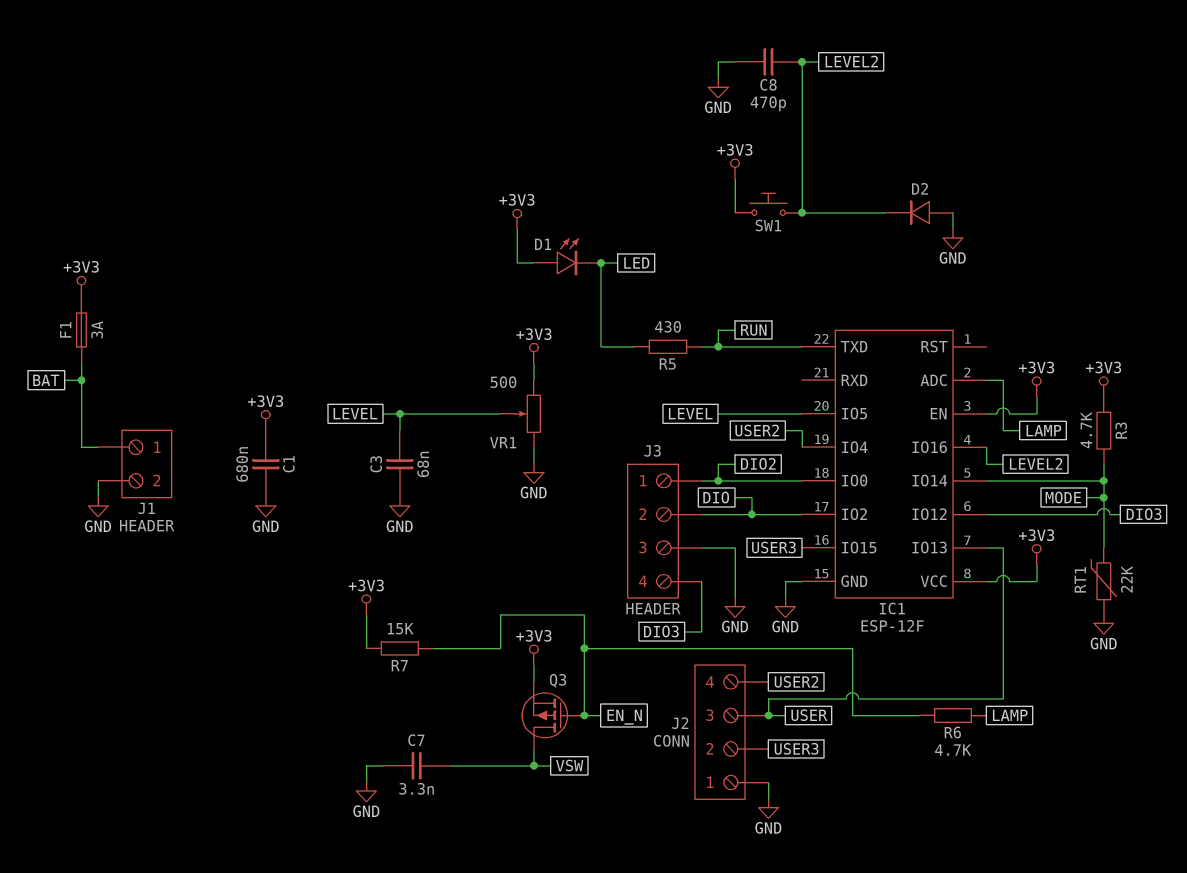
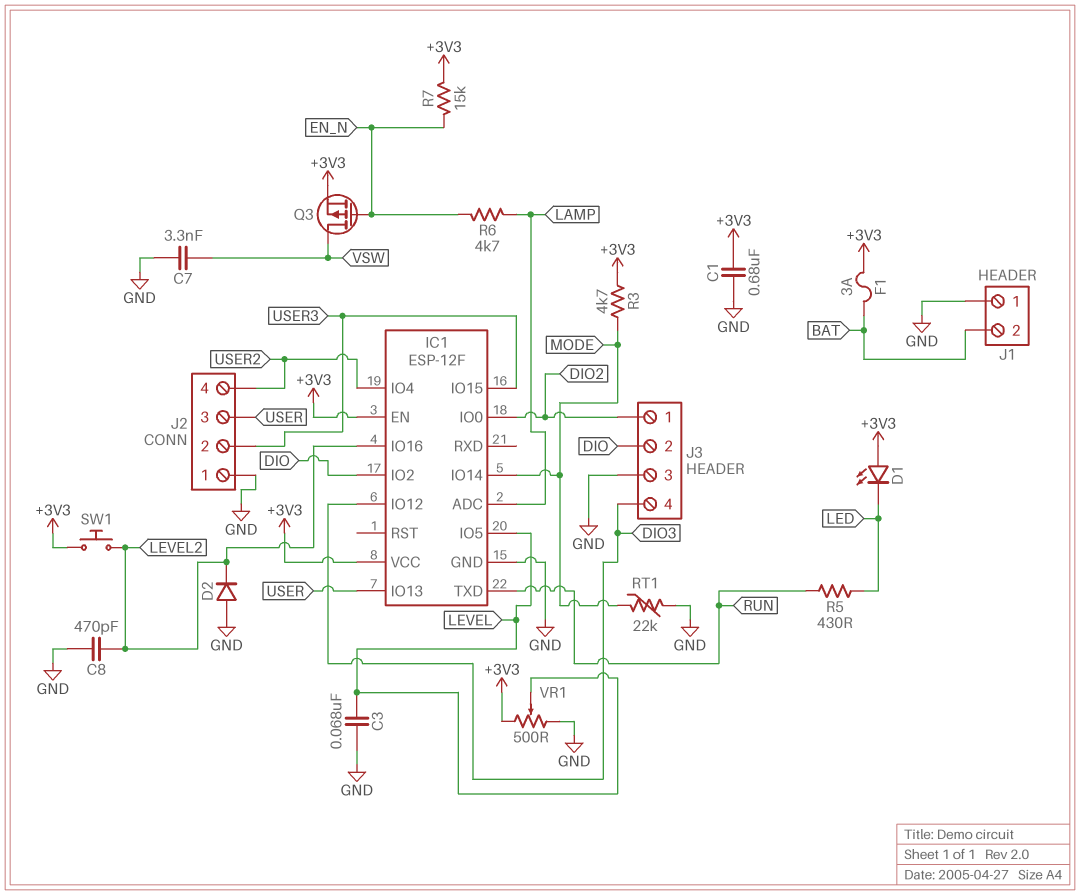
J1 pin 1: BAT -> GND
J1 pin 2: GND -> BAT

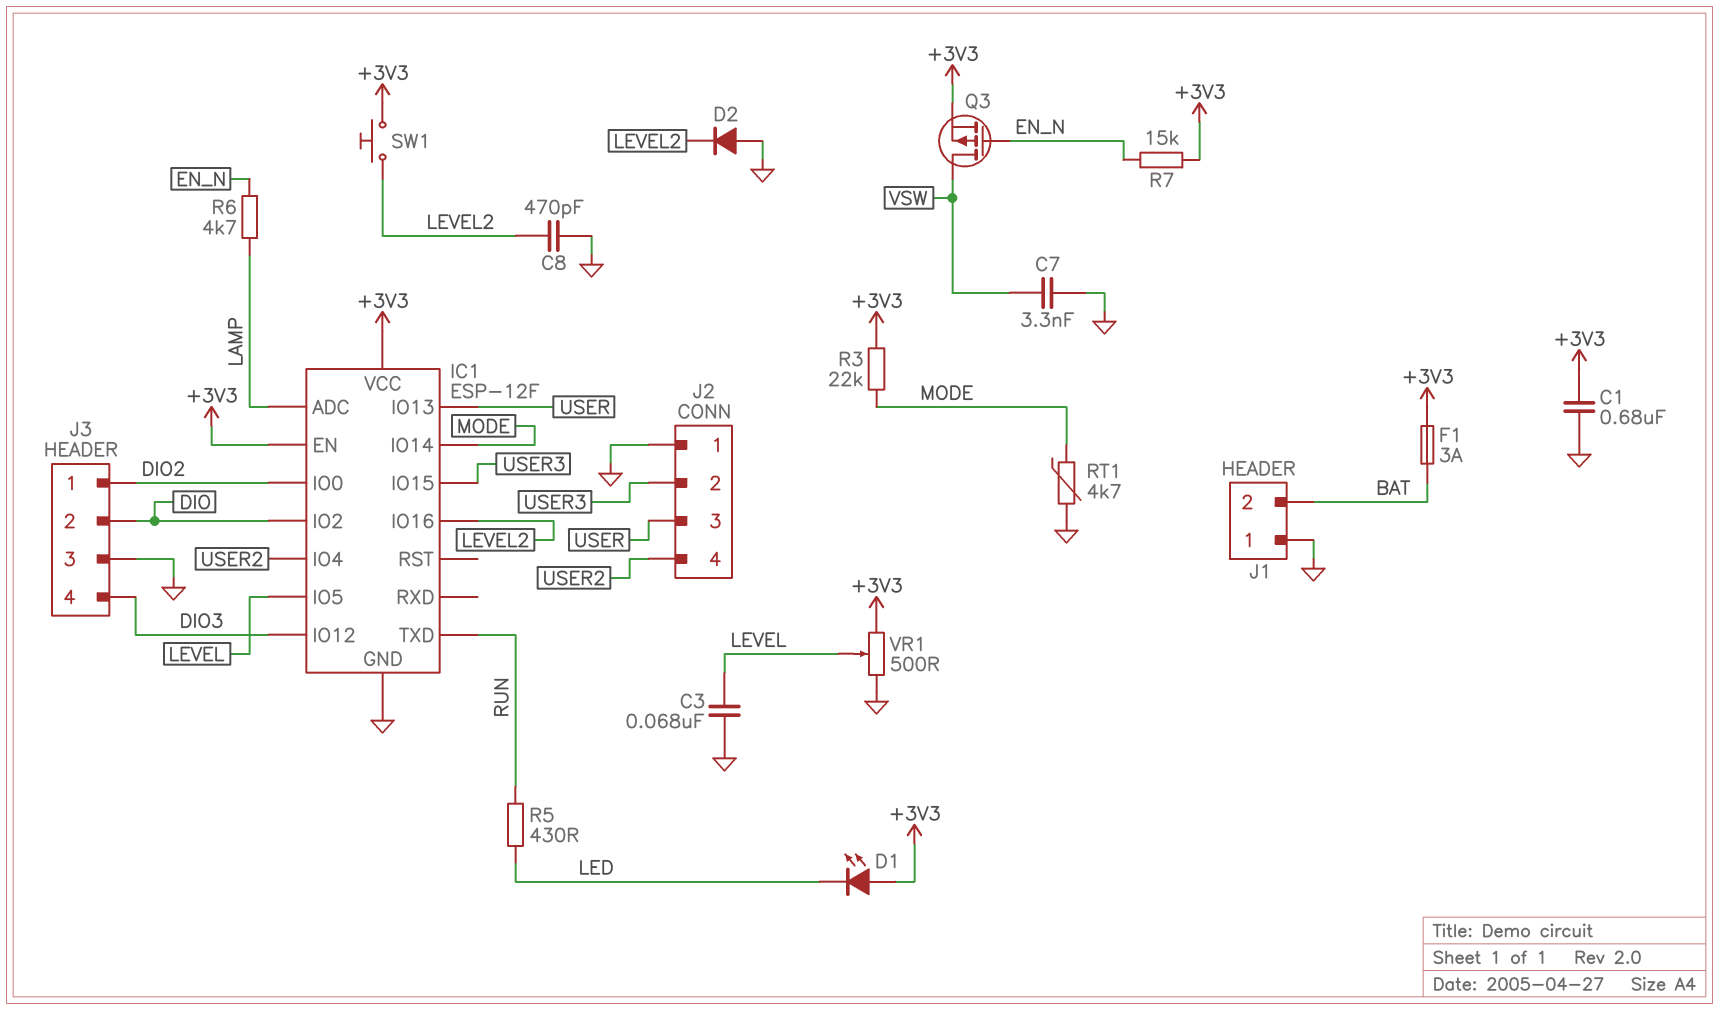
R3: 4.7k (+3V3, MODE) -> 22k (+3V3, MODE)
RT1: 22k (GND, MODE) -> 4.7k (GND, MODE)

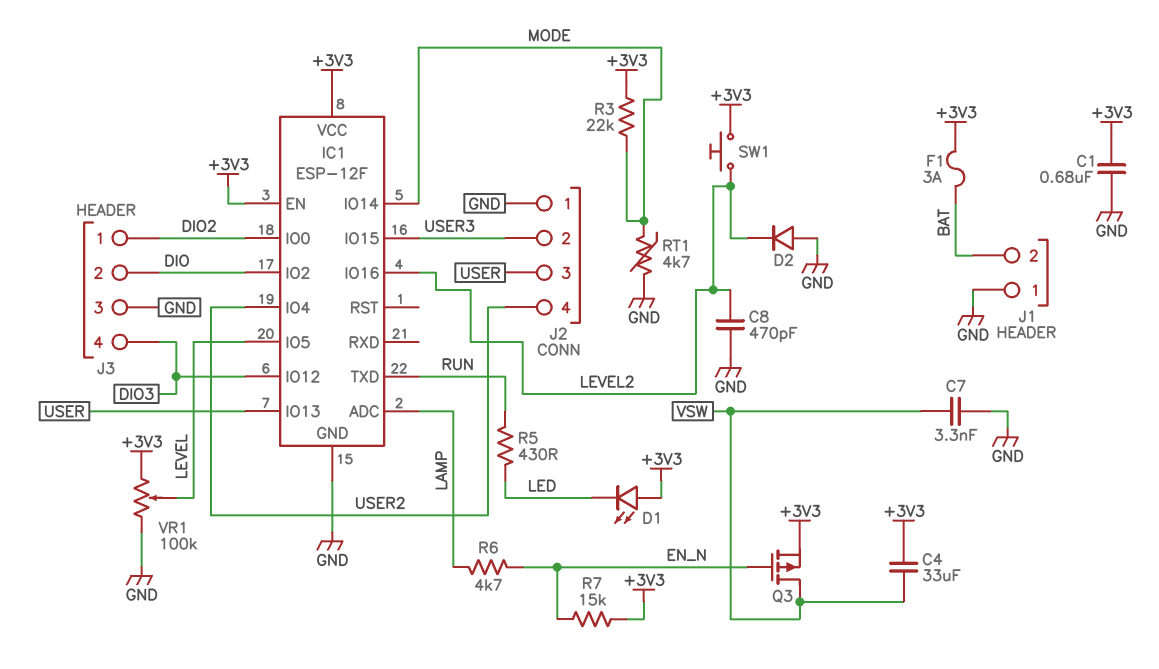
C3: 68nF (GND, LEVEL) -> none
C4: none -> 33uF (+3V3, VSW)
VR1: 500 (+3V3, GND, wiper LEVEL) -> 100k (+3V3, GND, wiper LEVEL)

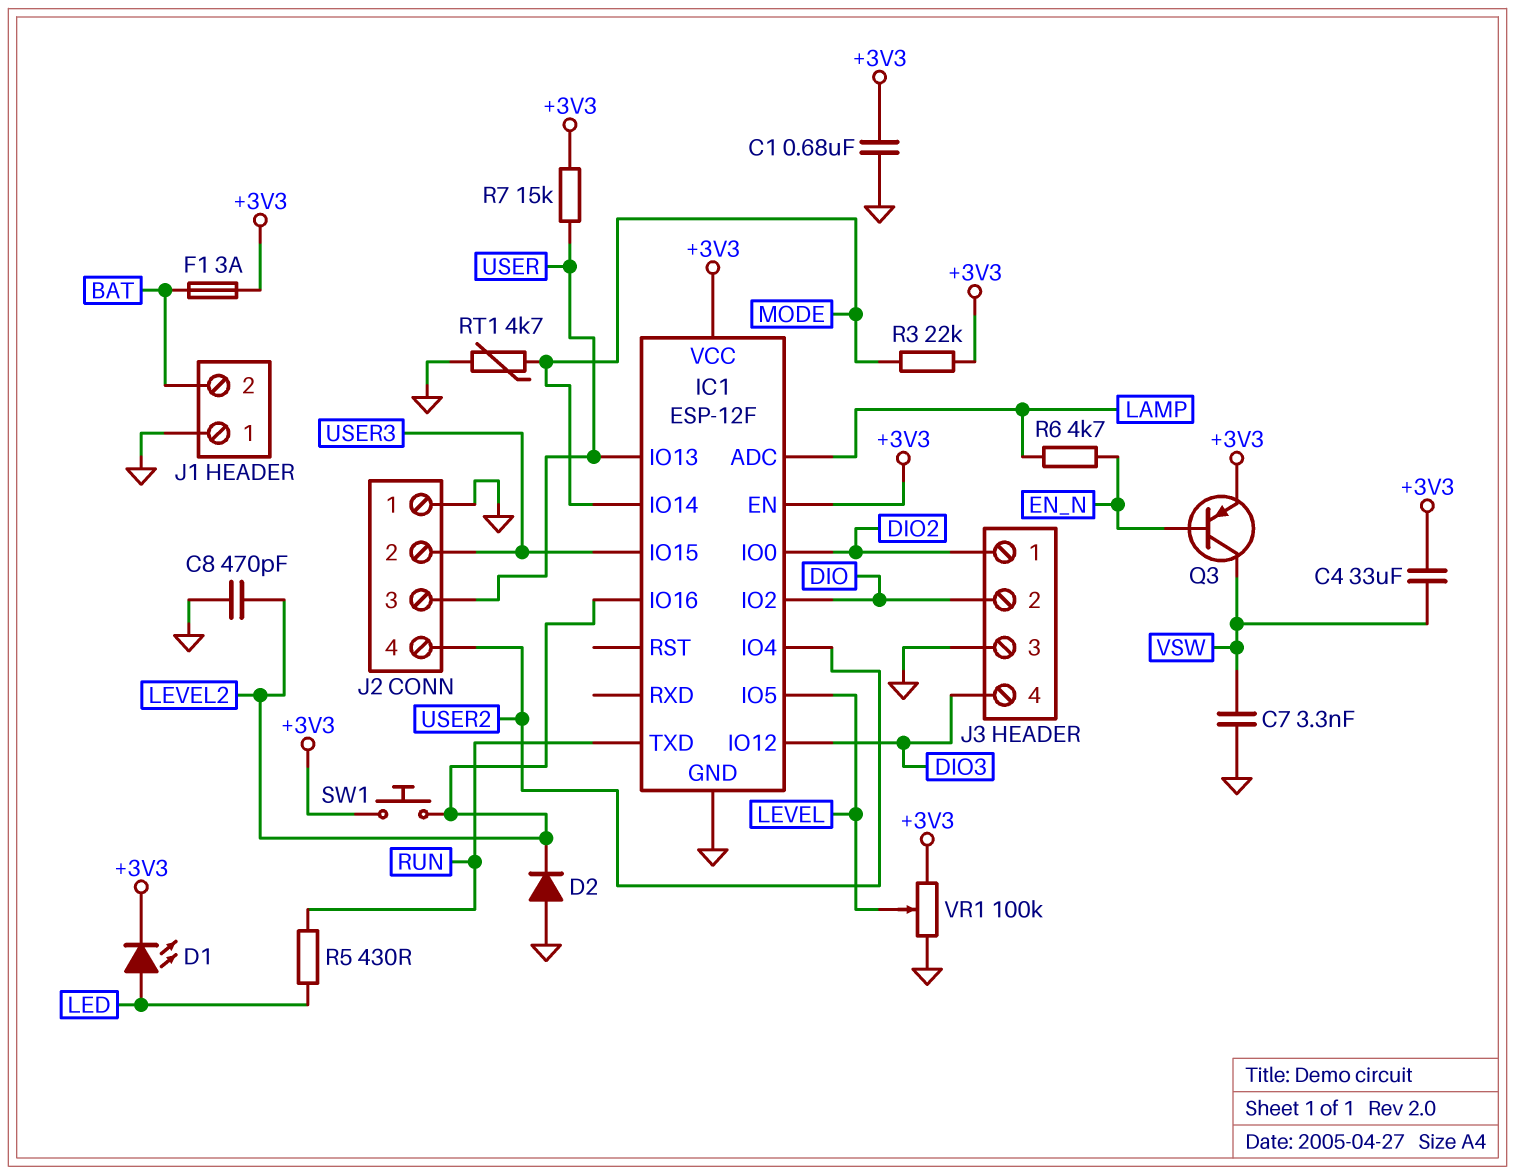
D1: LED (A +3V3, K LED) -> LED (A LED, K +3V3)
Q3: PMOS (G EN_N, D VSW, S +3V3) -> PNP (B EN_N, C VSW, E +3V3)
R7: 15k (+3V3, EN_N) -> 15k (+3V3, USER)

